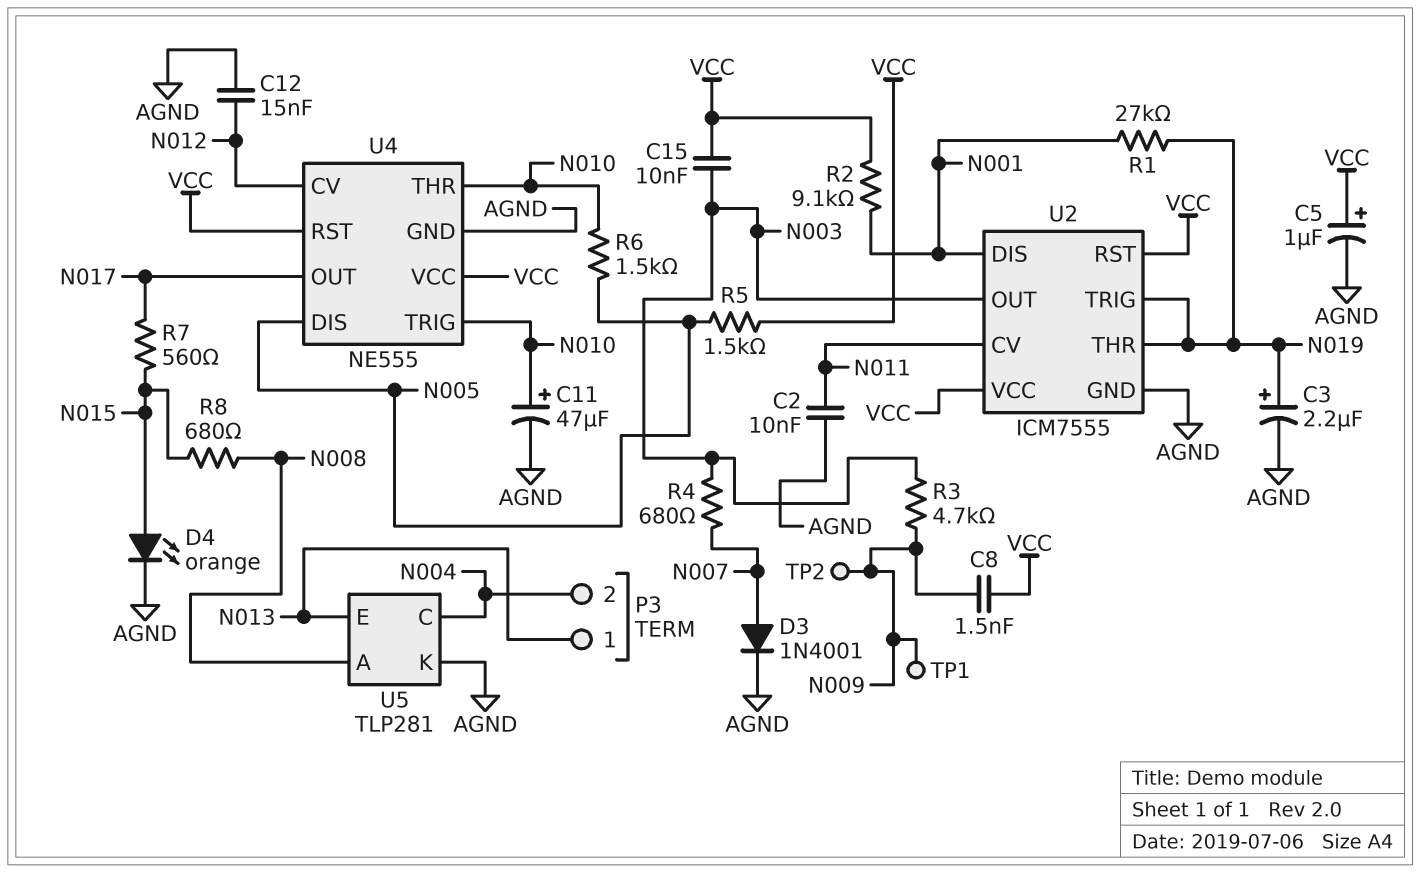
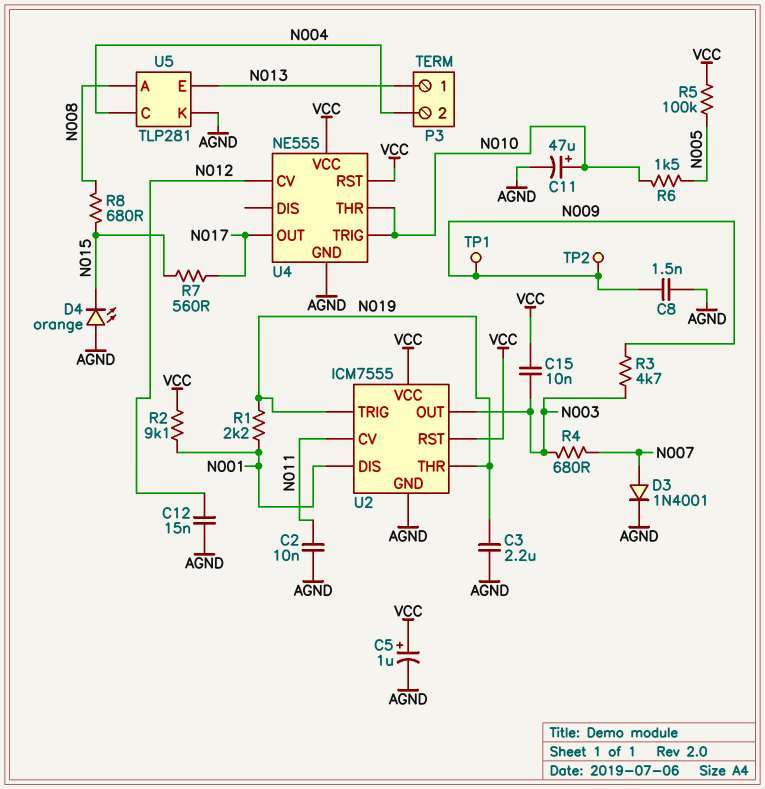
C3: 2.2uF (plus N019, minus AGND) -> 2.2uF (AGND, N019)
C8: 1.5nF (N009, VCC) -> 1.5nF (AGND, N009)
D4: LED orange (A N015, K AGND) -> LED orange (A AGND, K N015)
R1: 27k (N001, N019) -> 2.2k (N001, N019)
R5: 1.5k (N005, VCC) -> 100k (N005, VCC)
U4 pin DIS: N005 -> none

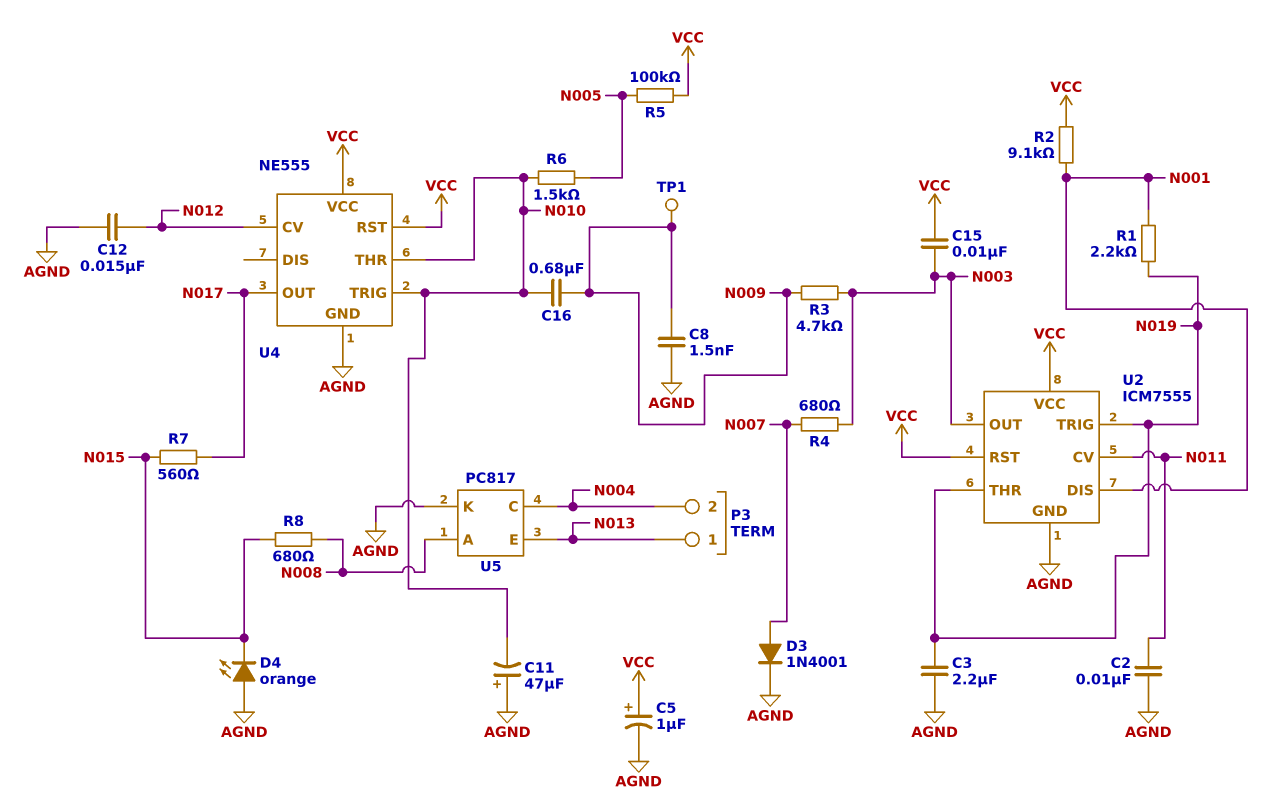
C11: 47uF (plus N010, minus AGND) -> 47uF (plus AGND, minus N010)
C16: none -> 680nF (N009, N010)
TP2: test point (N009) -> none
U5: TLP281 -> PC817

